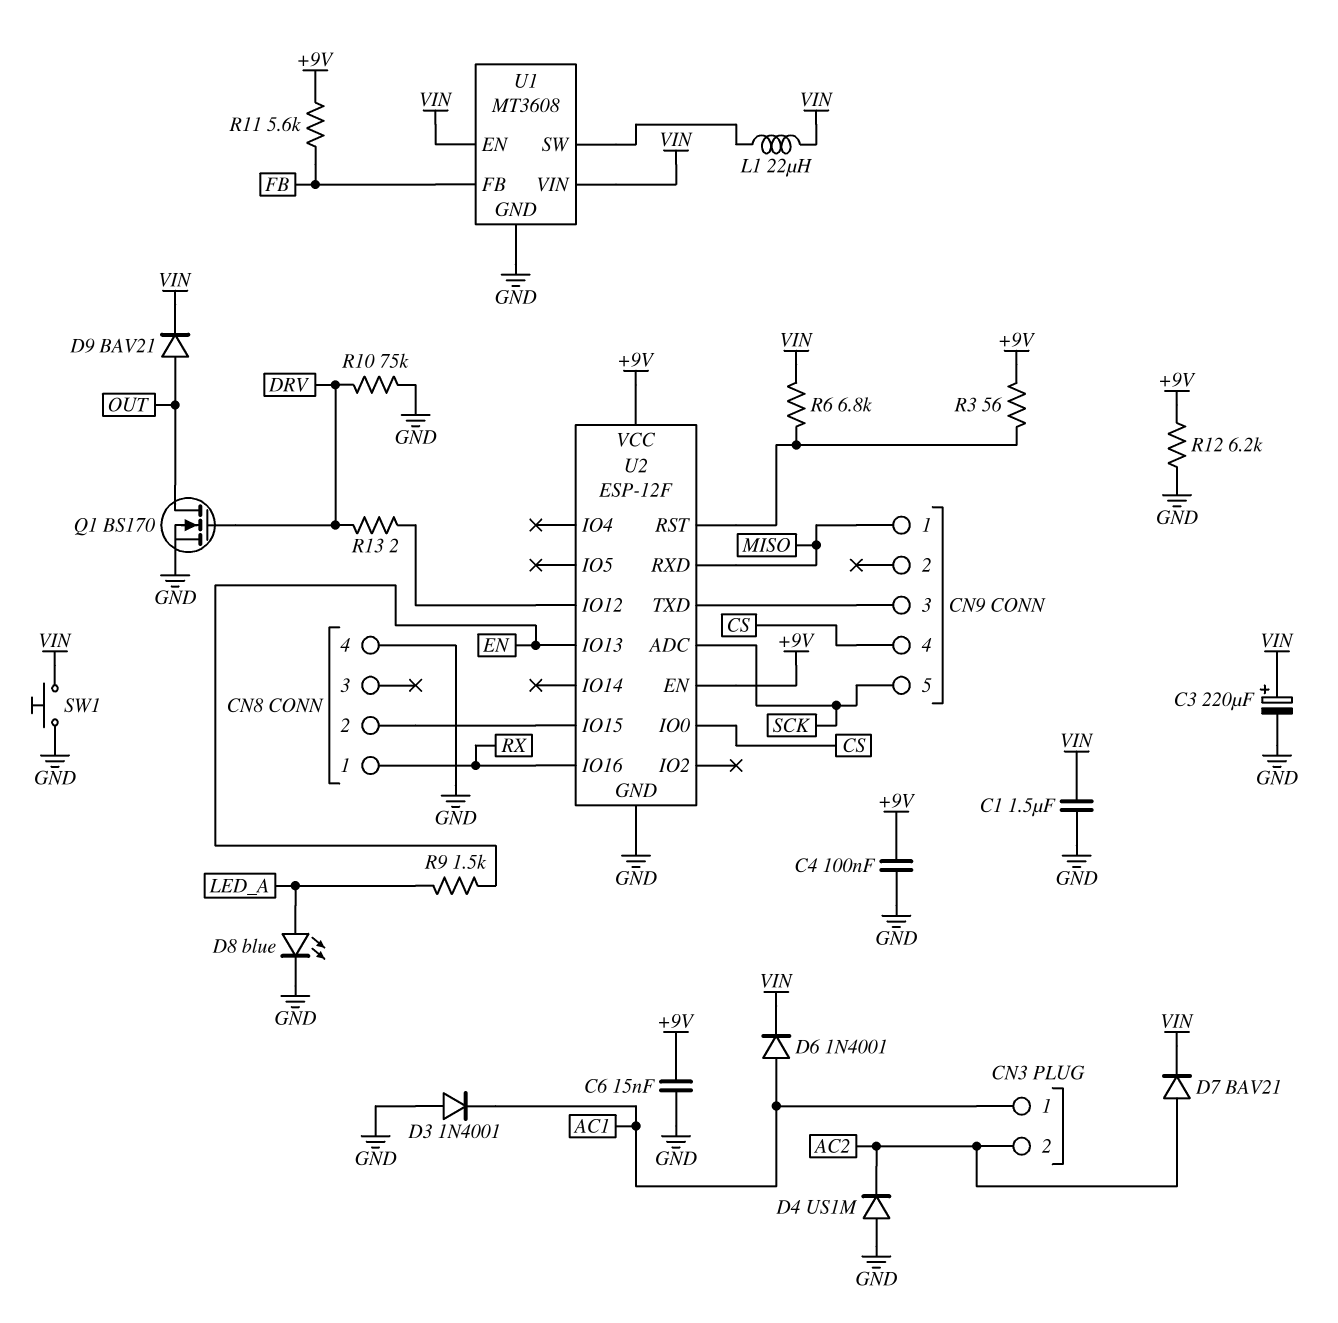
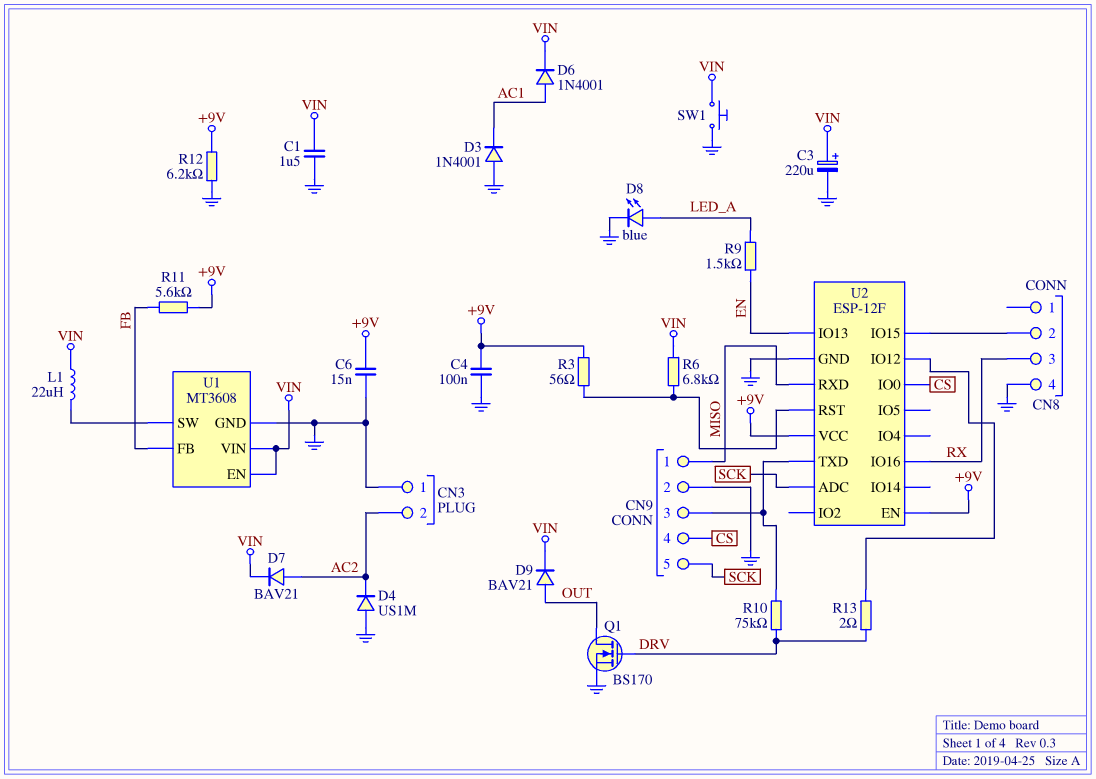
CN3 pin 1: AC1 -> GND
CN8 pin 1: RX -> none
CN8 pin 3: none -> RX
CN9 pin 2: none -> GND
R10: 75k (DRV, GND) -> 75k (CN9/3, DRV)

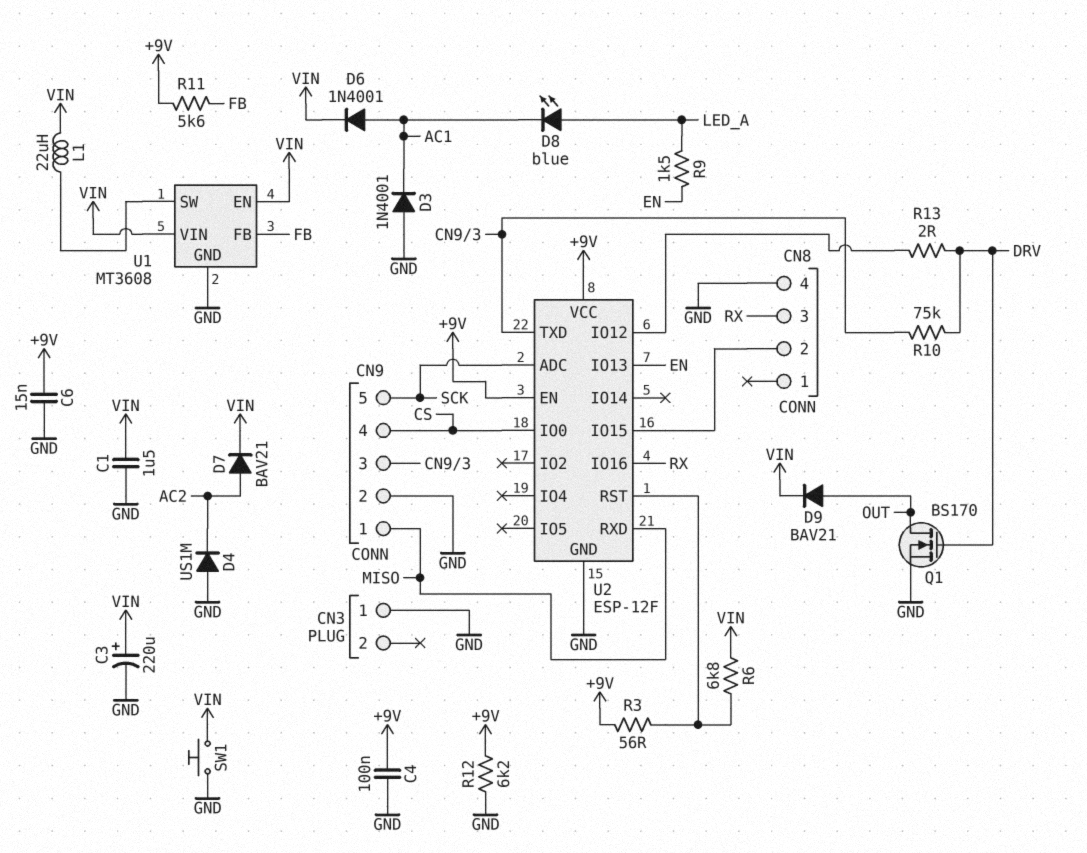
CN3 pin 2: AC2 -> none
D8: LED blue (A LED_A, K GND) -> LED blue (A LED_A, K AC1)

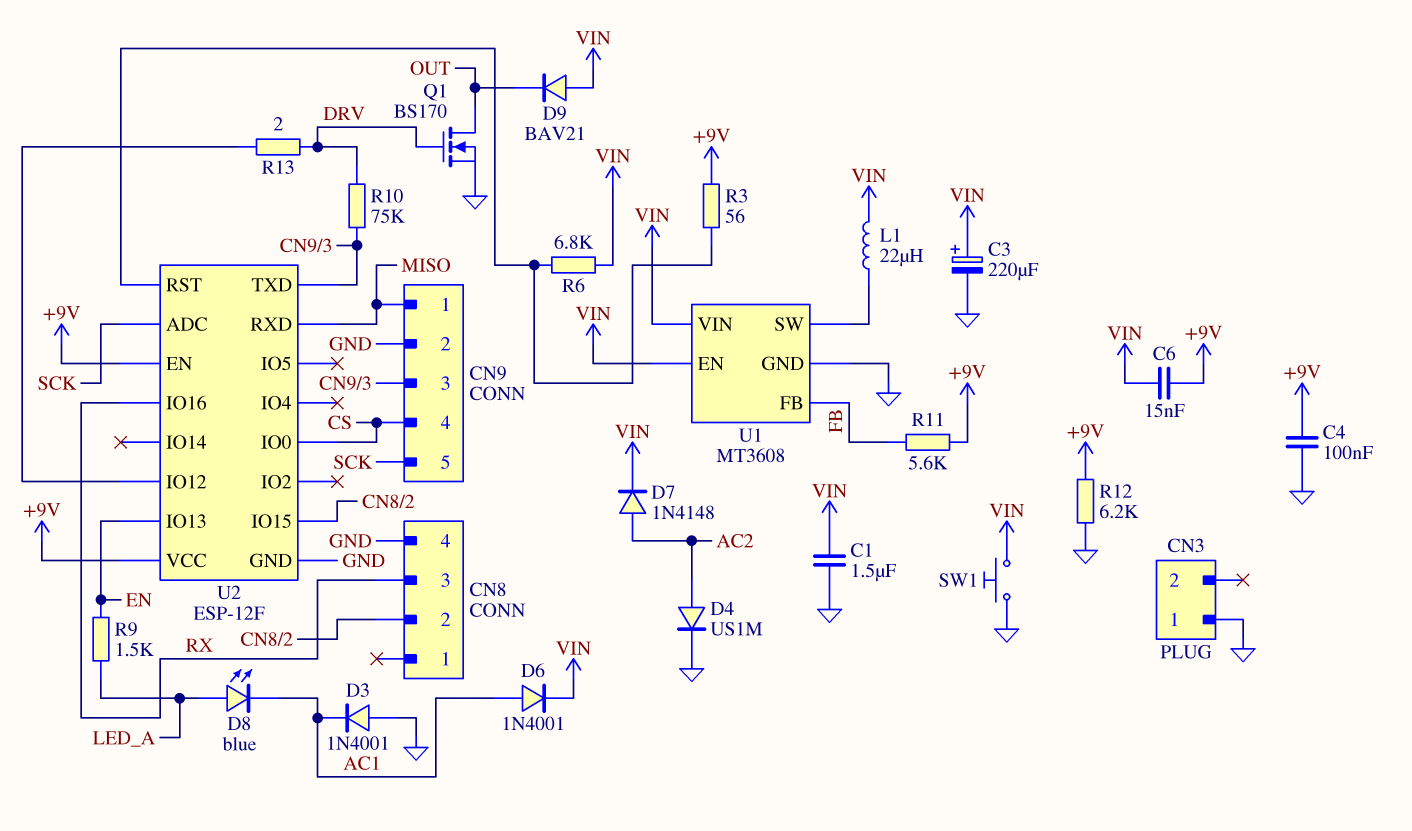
C6: 15nF (+9V, GND) -> 15nF (+9V, VIN)
D4: diode US1M (A GND, K AC2) -> diode US1M (A AC2, K GND)
D7: diode BAV21 (A AC2, K VIN) -> diode 1N4148 (A AC2, K VIN)
D9: diode BAV21 (A OUT, K VIN) -> diode BAV21 (A VIN, K OUT)

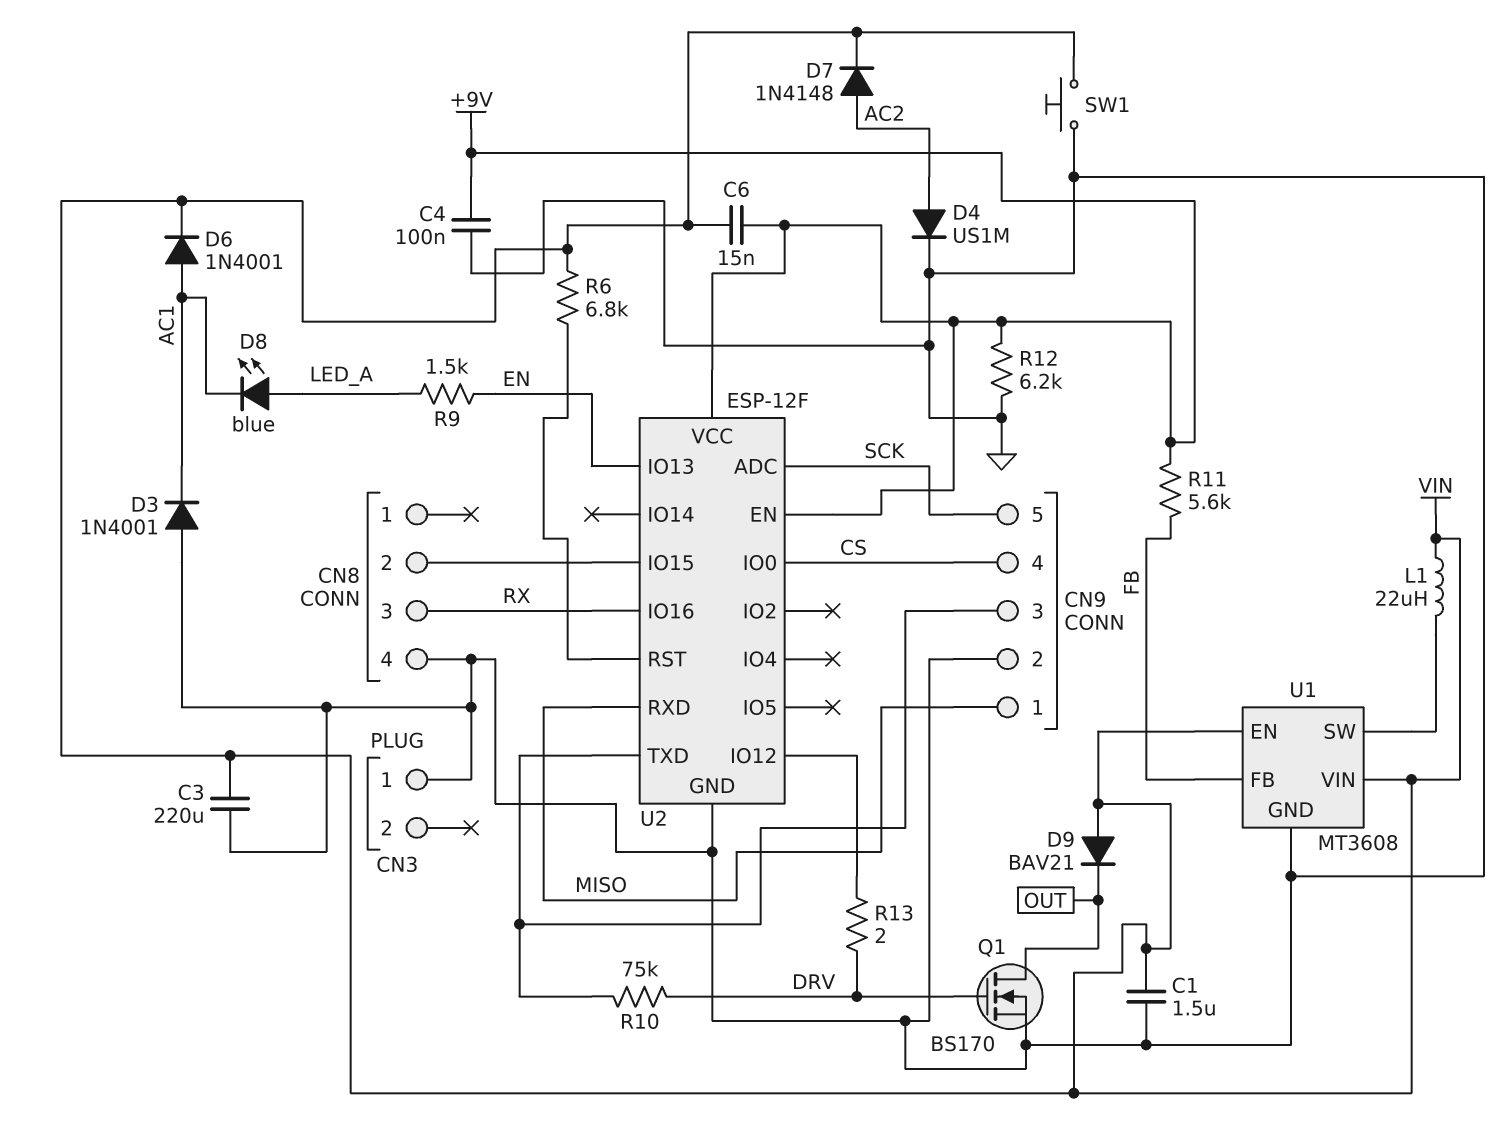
C3: 220uF (plus VIN, minus GND) -> 220uF (GND, VIN)
R3: 56 (+9V, U2/RST) -> none

